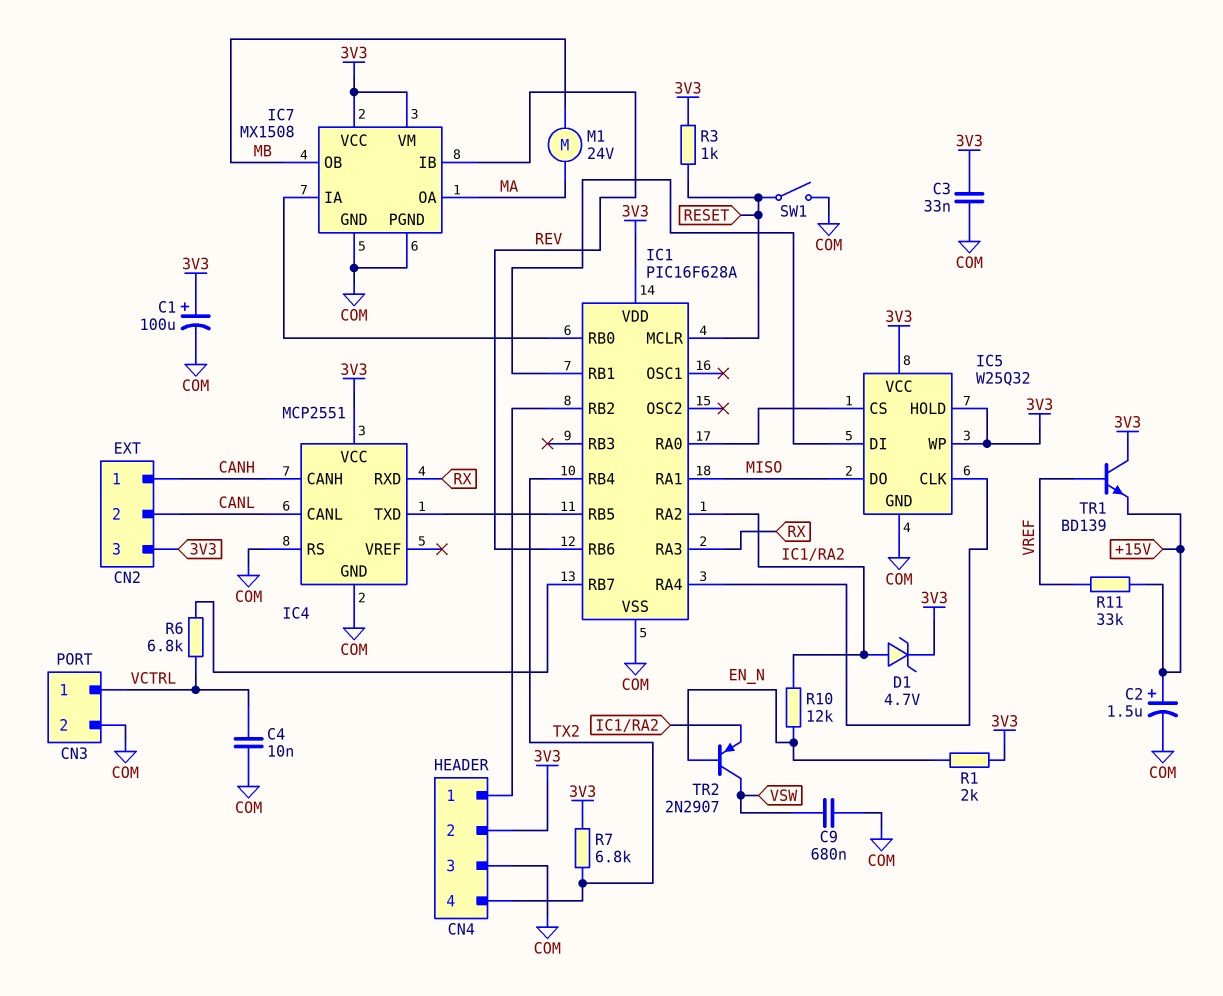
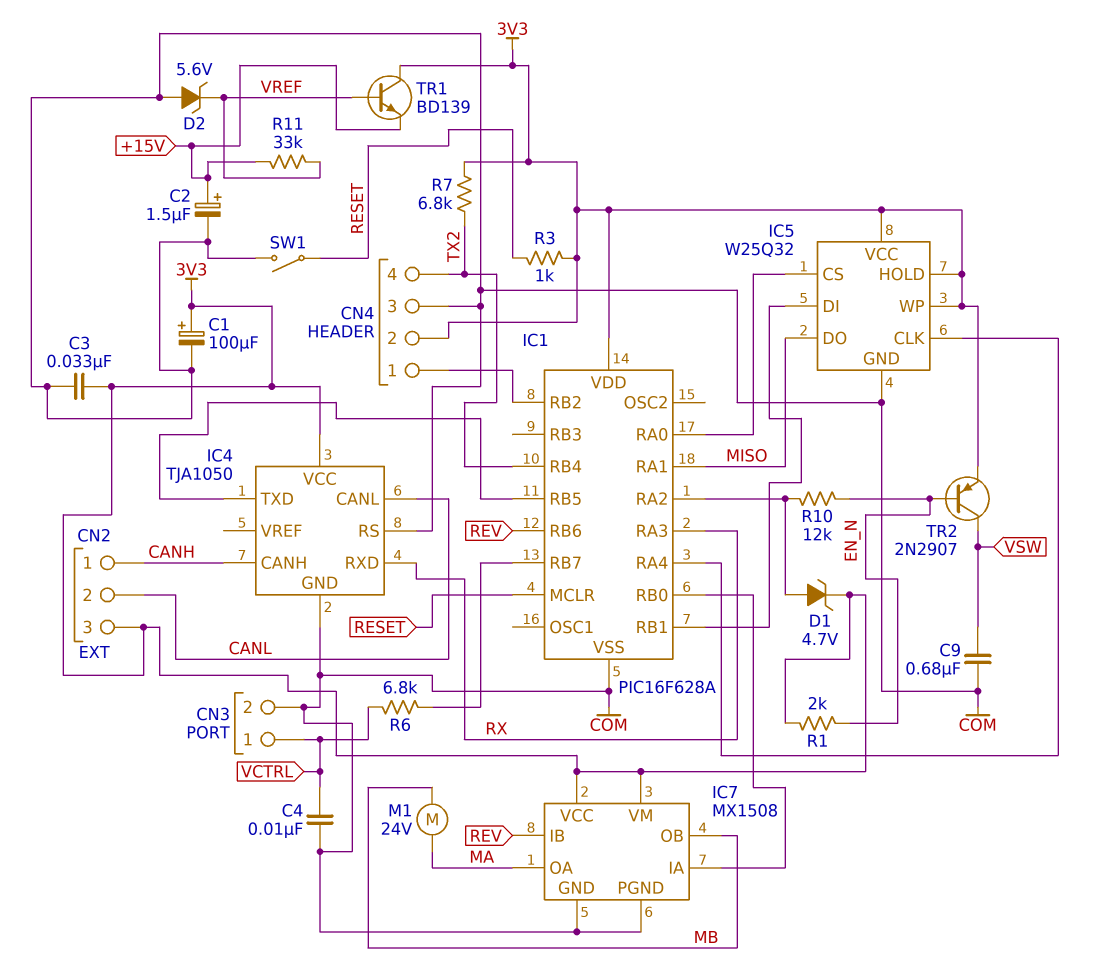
D2: none -> zener 5.6V (A COM, K VREF)
IC4: MCP2551 -> TJA1050
TR2: PNP 2N2907 (B EN_N, C VSW, E IC1/RA2) -> PNP 2N2907 (B EN_N, C VSW, E 3V3)

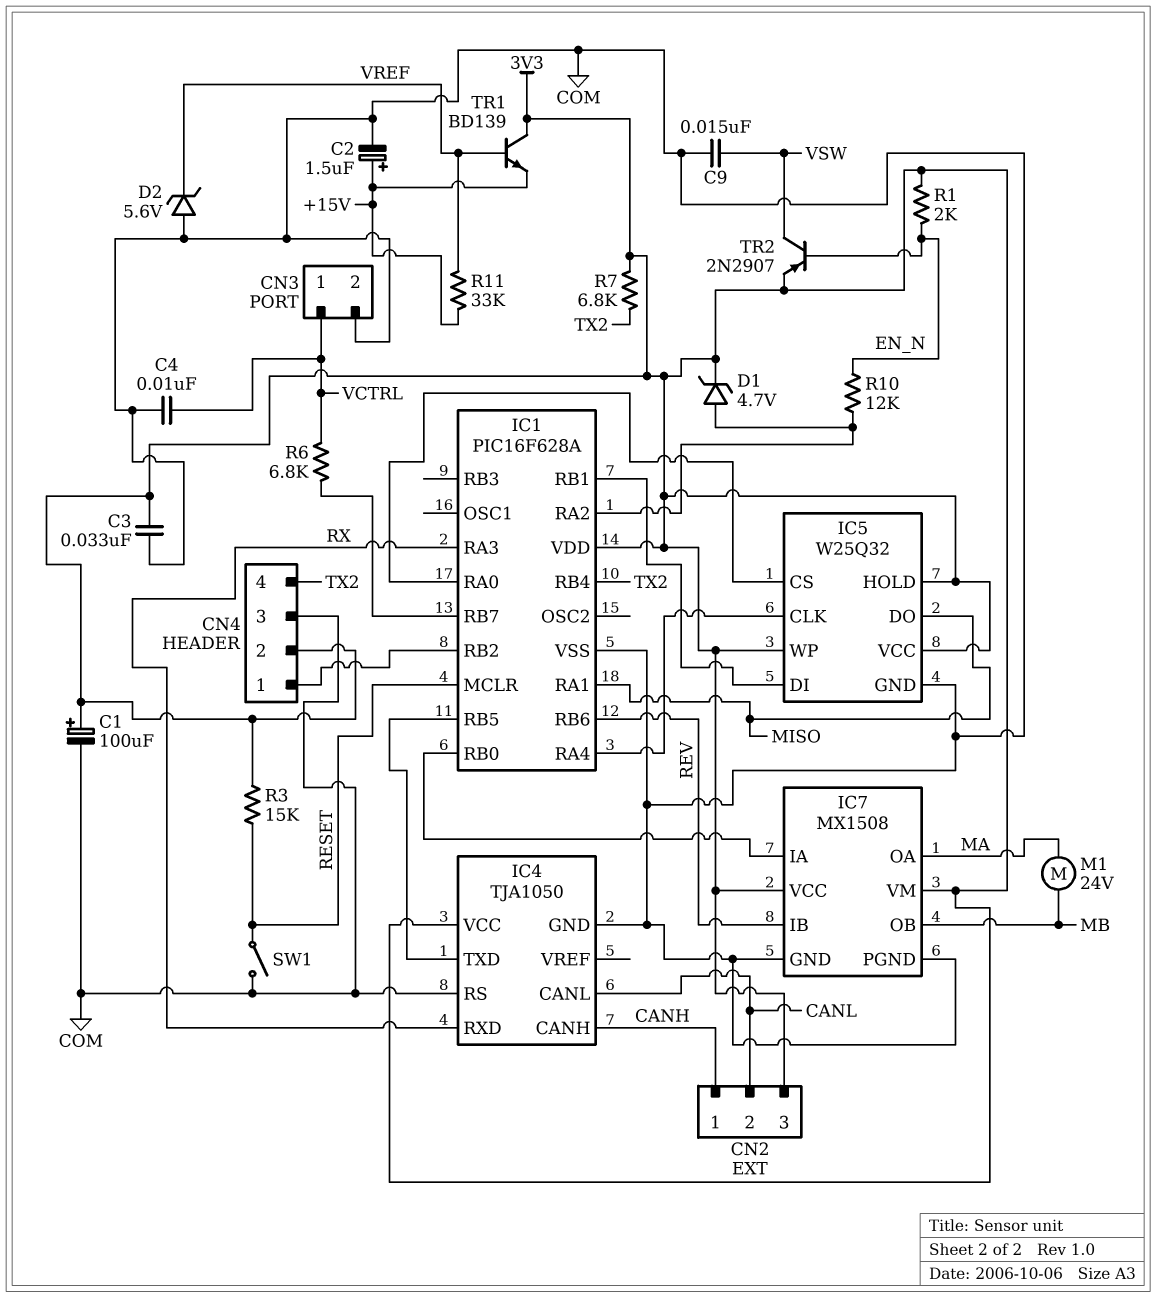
C9: 680nF (COM, VSW) -> 15nF (COM, VSW)
R3: 1k (3V3, RESET) -> 15k (3V3, RESET)

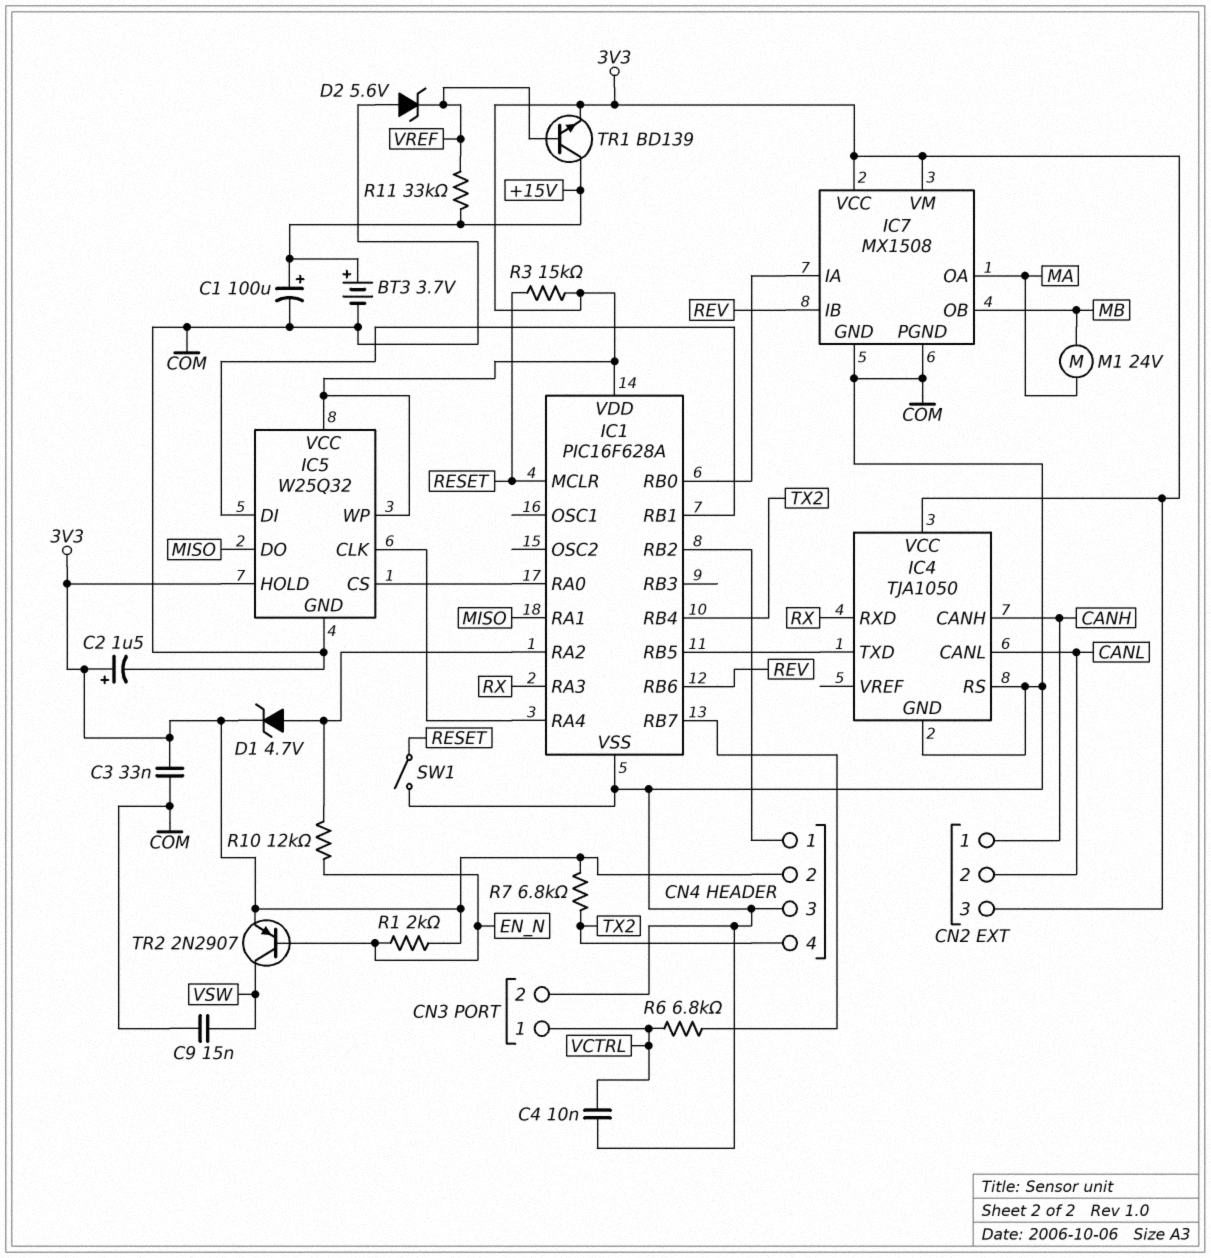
BT3: none -> 3.7V (plus +15V, minus COM)
C1: 100uF (plus 3V3, minus COM) -> 100uF (plus +15V, minus COM)
C2: 1.5uF (plus +15V, minus COM) -> 1.5uF (plus 3V3, minus COM)
TR1: NPN BD139 (B VREF, C 3V3, E +15V) -> NPN BD139 (B VREF, C +15V, E 3V3)

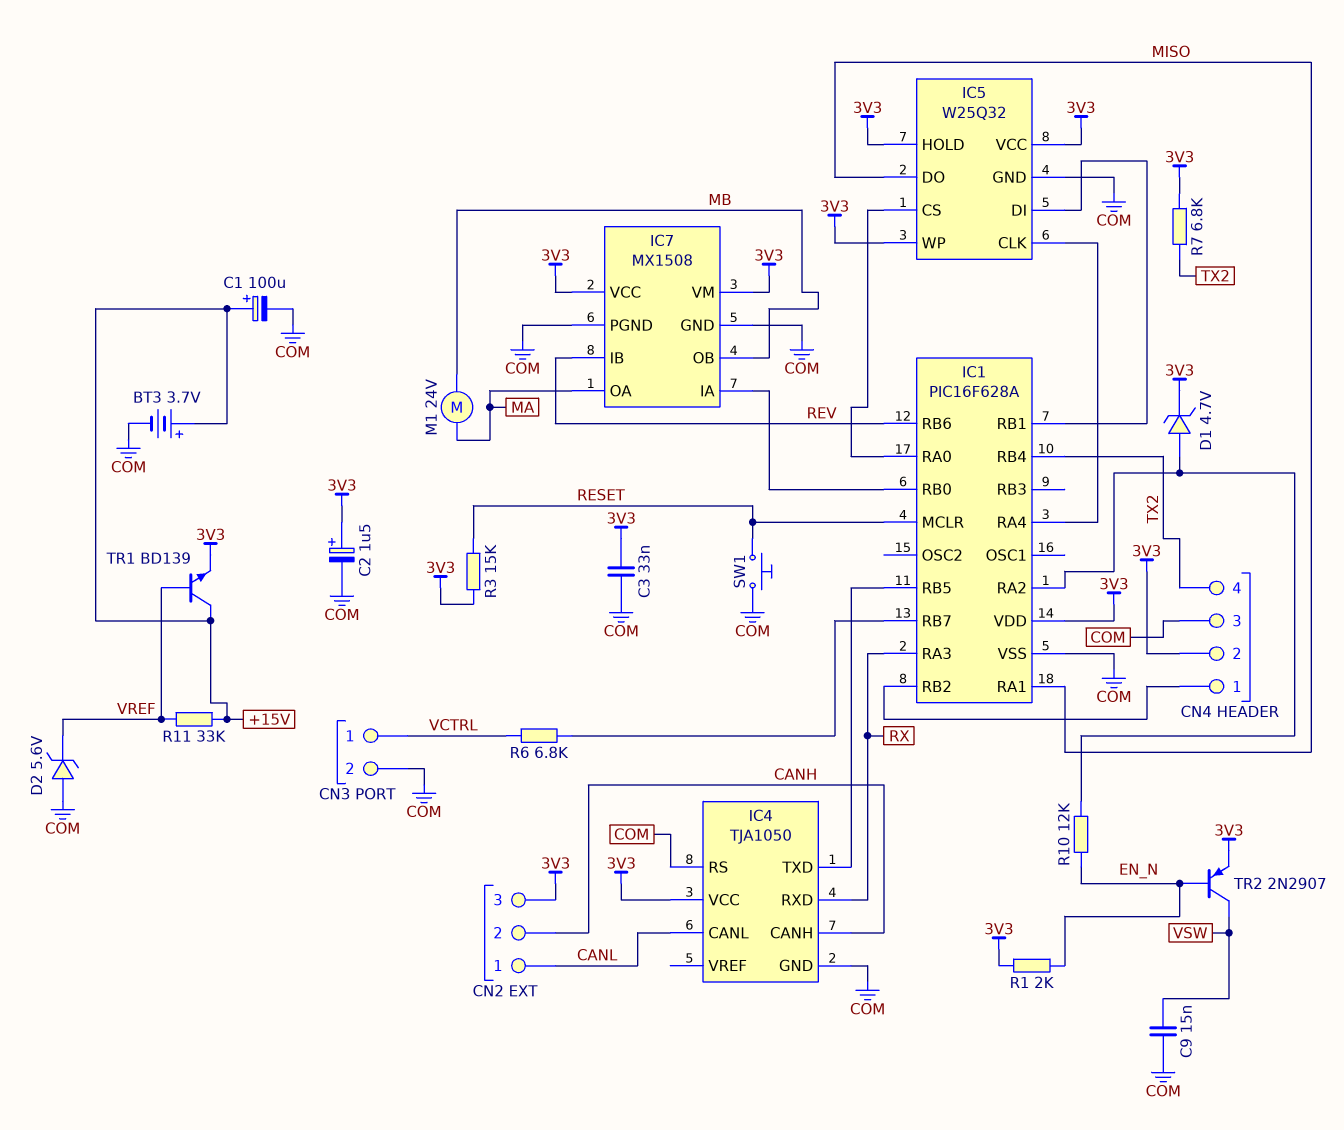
C4: 10nF (COM, VCTRL) -> none
CN2 pin 1: CANH -> CANL
CN2 pin 2: CANL -> CANH
SW1: switch (COM, RESET) -> button (COM, RESET)

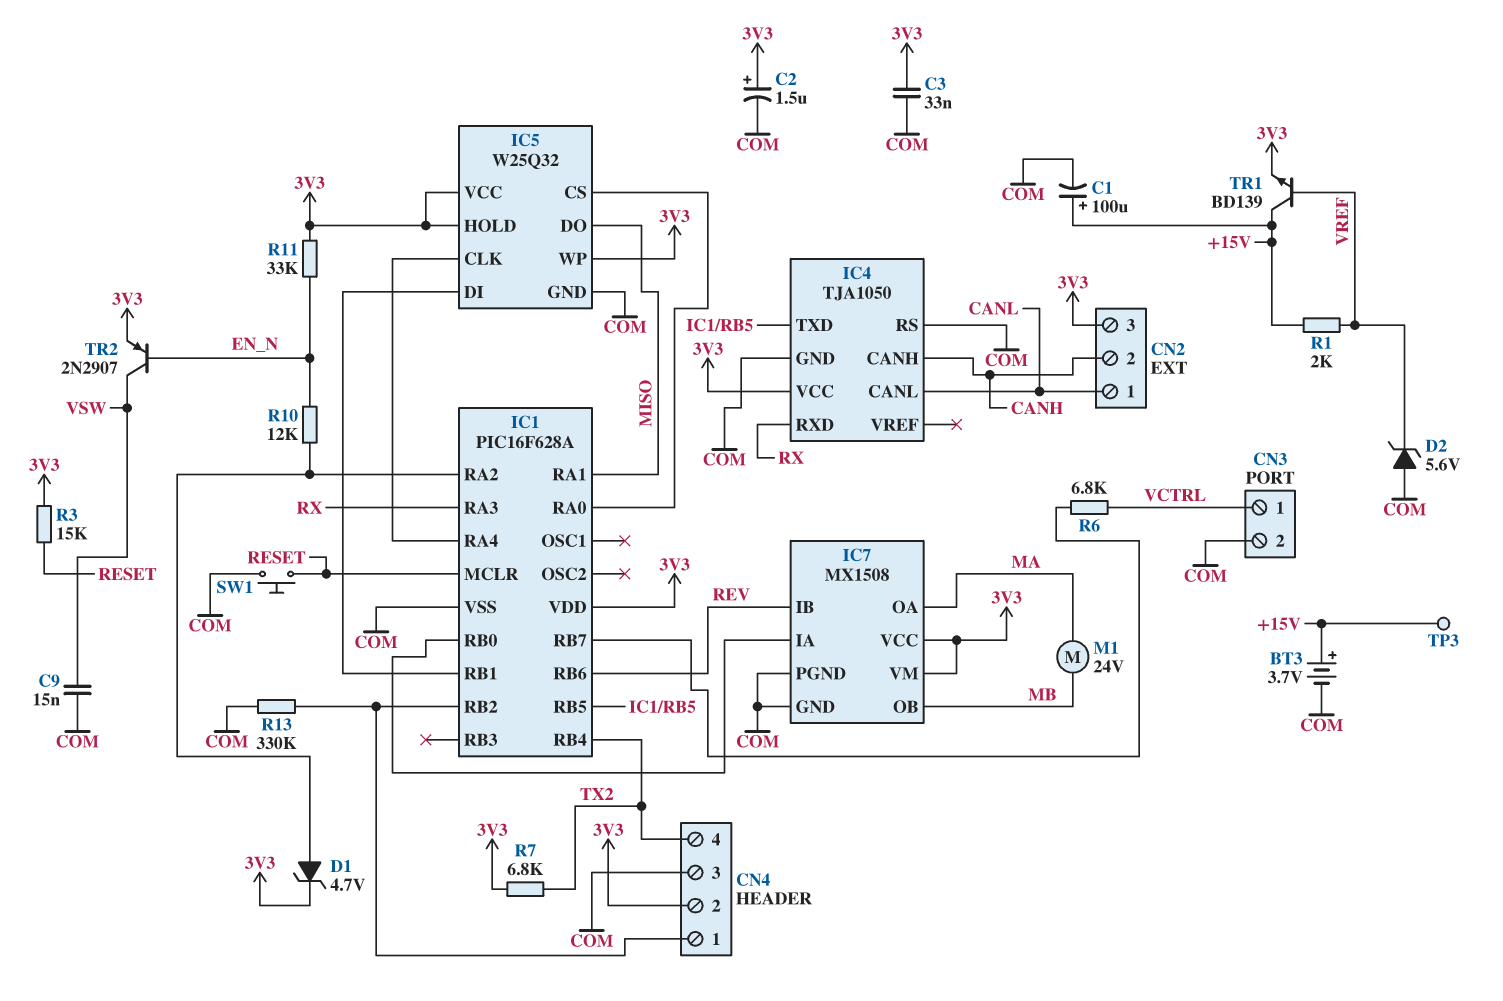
R1: 2k (3V3, EN_N) -> 2k (+15V, VREF)
R11: 33k (+15V, VREF) -> 33k (3V3, EN_N)
R13: none -> 330k (CN4/1, COM)
TP3: none -> test point (+15V)

